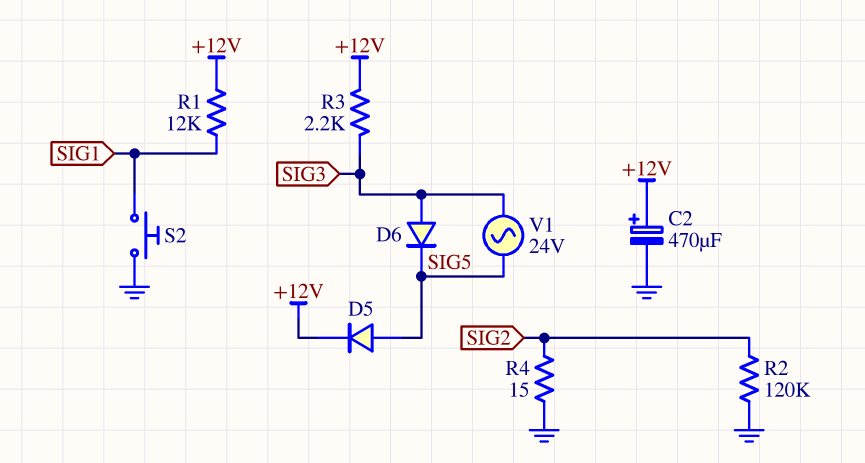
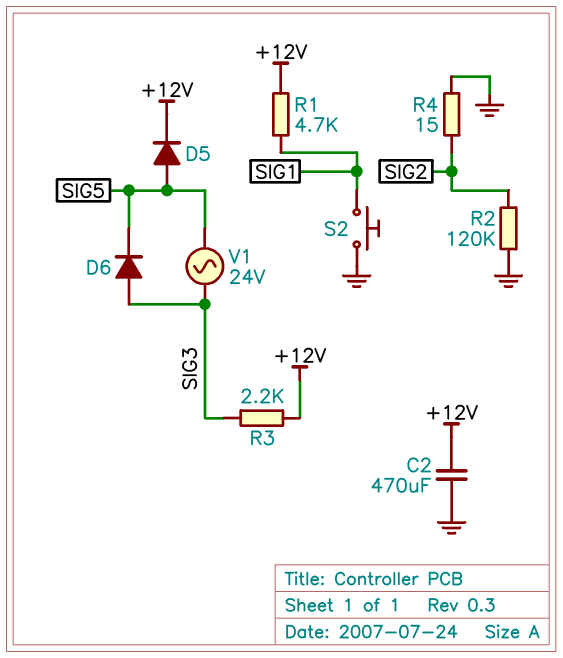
C2: 470uF (plus +12V, minus GND) -> 470uF (+12V, GND)
R1: 12k (+12V, SIG1) -> 4.7k (+12V, SIG1)

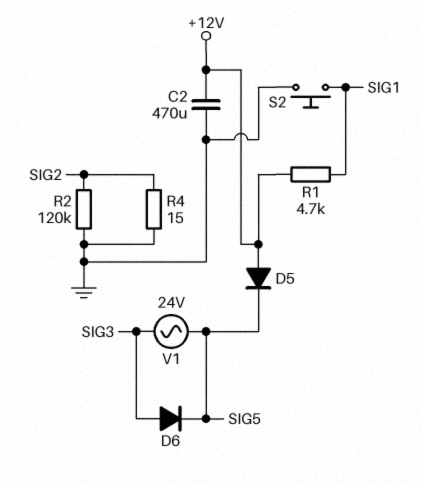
D5: diode (A SIG5, K +12V) -> diode (A +12V, K SIG5)
R3: 2.2k (+12V, SIG3) -> none

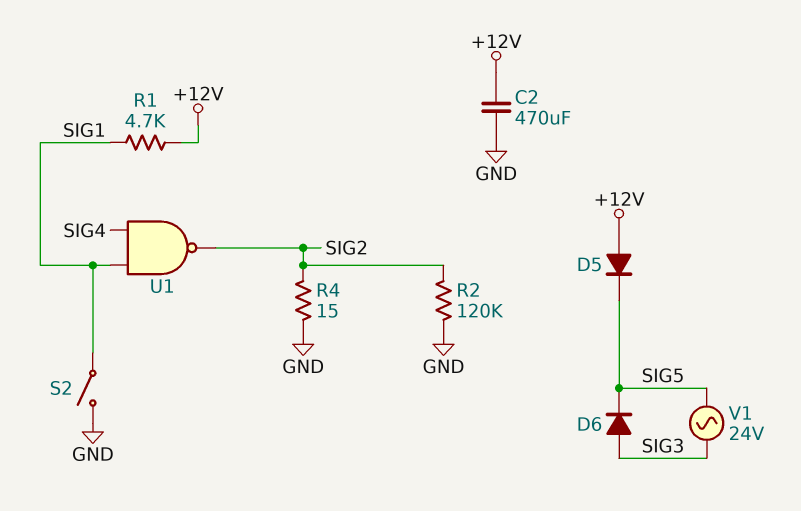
S2: button (GND, SIG1) -> switch (GND, SIG1)
U1: none -> NAND (in SIG1, in SIG4, out SIG2)

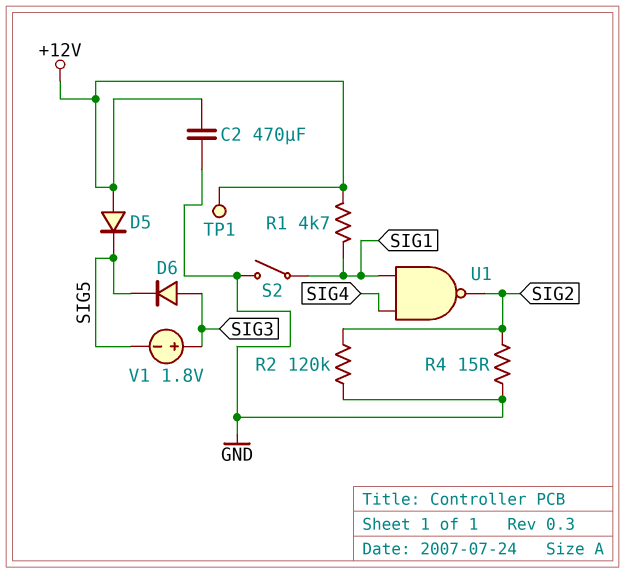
TP1: none -> test point (+12V)
V1: AC 24V (SIG3, SIG5) -> 1.8V (plus SIG3, minus SIG5)

